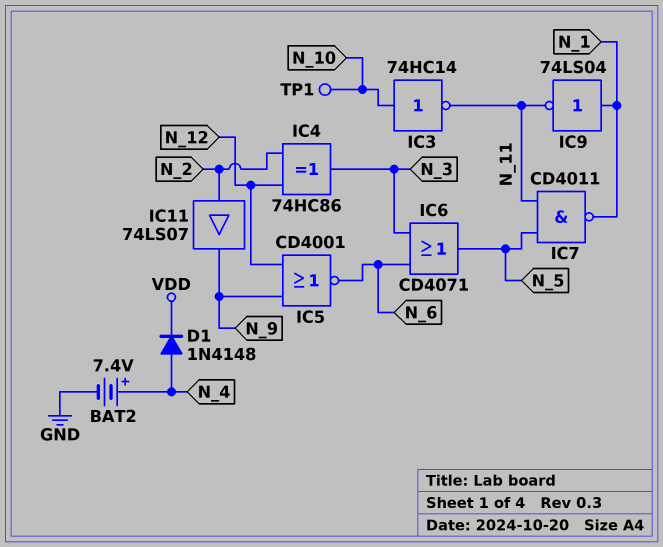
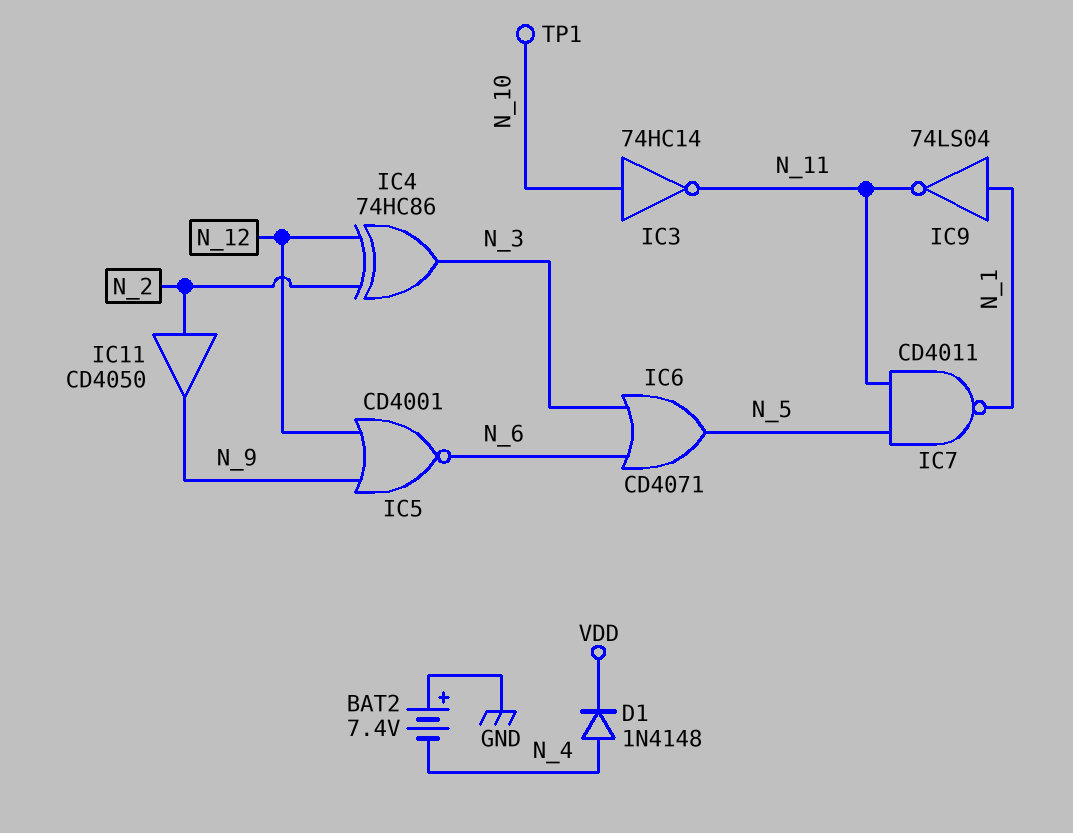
BAT2: 7.4V (plus N_4, minus GND) -> 7.4V (plus GND, minus N_4)
IC11: buffer 74LS07 (in N_2, out N_9) -> buffer CD4050 (in N_2, out N_9)

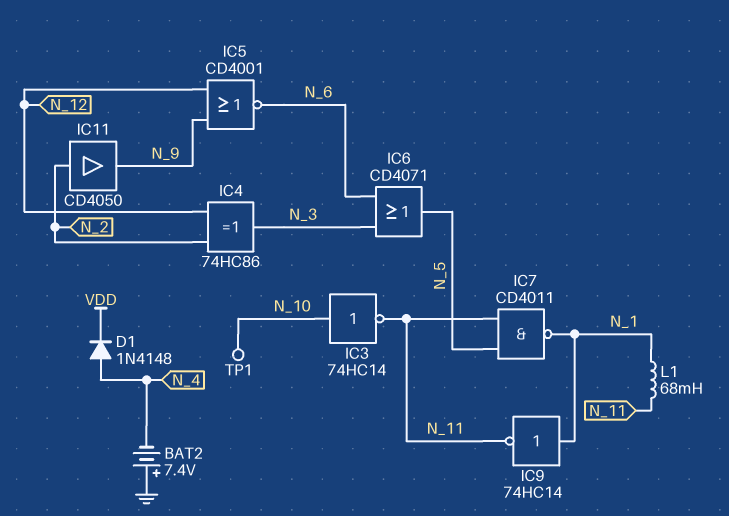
IC9: NOT 74LS04 (in N_1, out N_11) -> NOT 74HC14 (in N_1, out N_11)
L1: none -> 68mH (N_1, N_11)

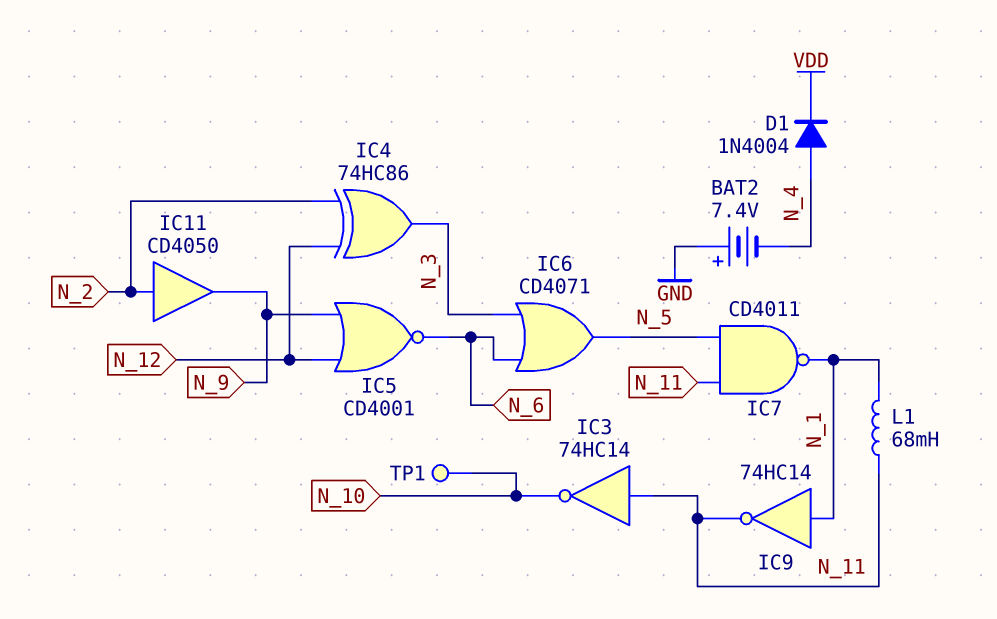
D1: diode 1N4148 (A N_4, K VDD) -> diode 1N4004 (A N_4, K VDD)
IC3: NOT 74HC14 (in N_10, out N_11) -> NOT 74HC14 (in N_11, out N_10)

